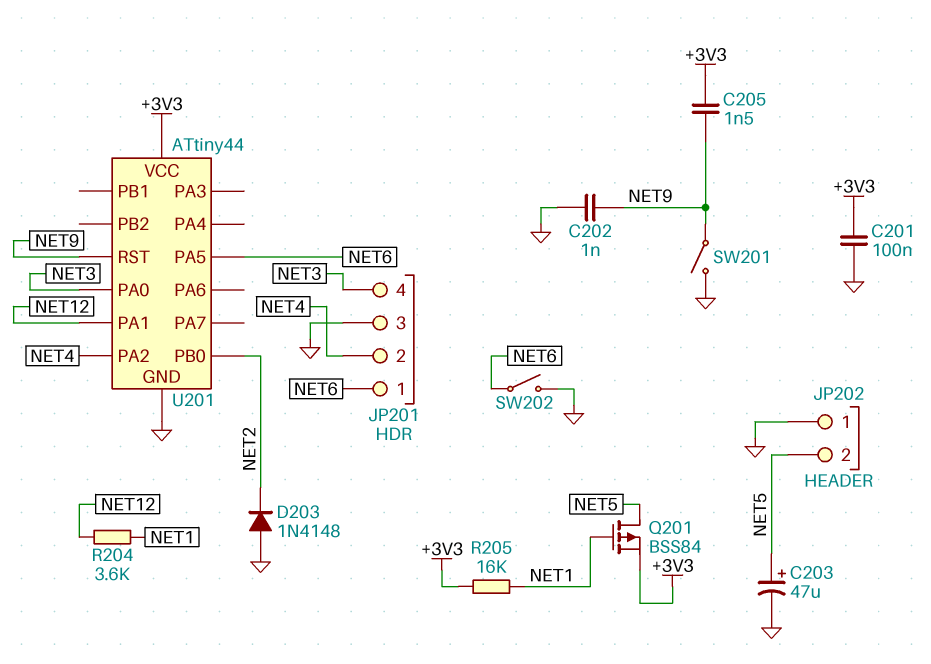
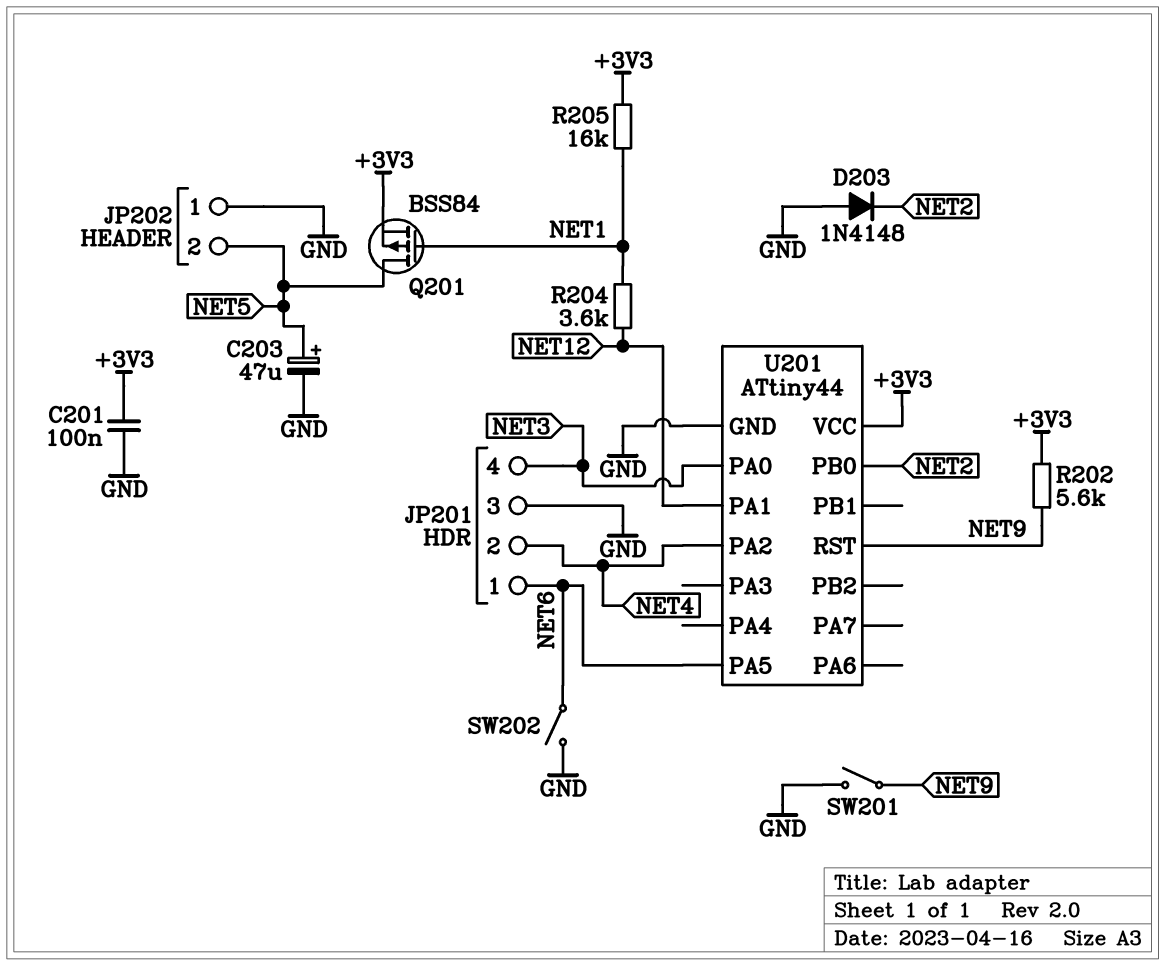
C202: 1nF (GND, NET9) -> none
C205: 1.5nF (+3V3, NET9) -> none
R202: none -> 5.6k (+3V3, NET9)

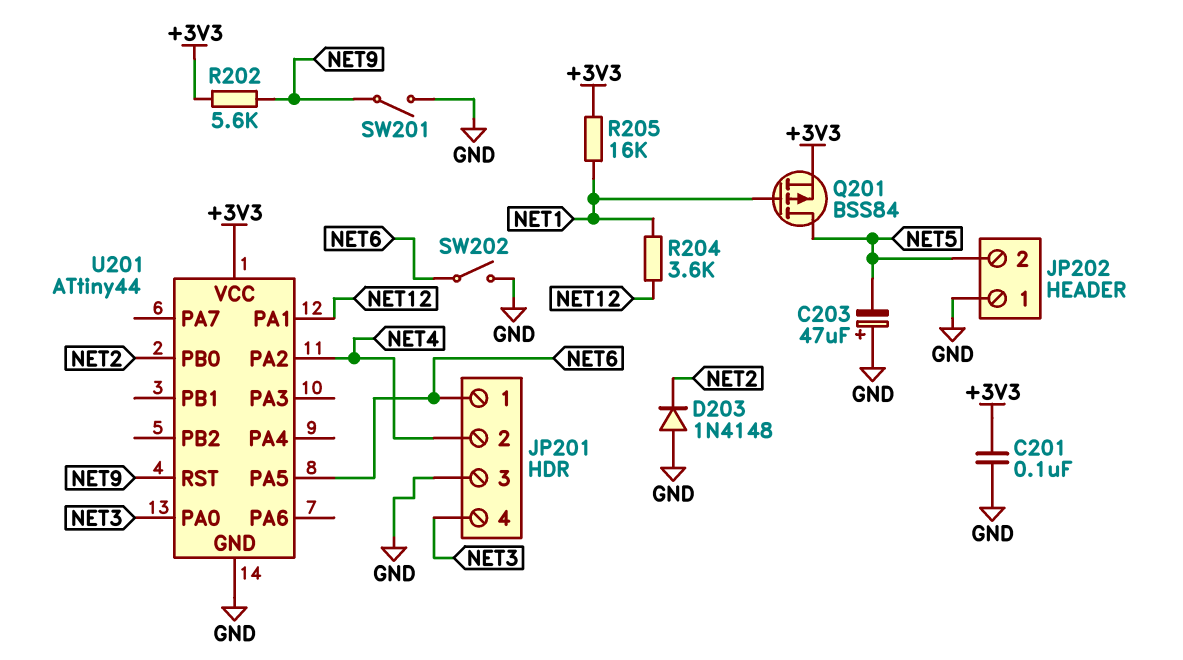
C203: 47uF (plus NET5, minus GND) -> 47uF (plus GND, minus NET5)

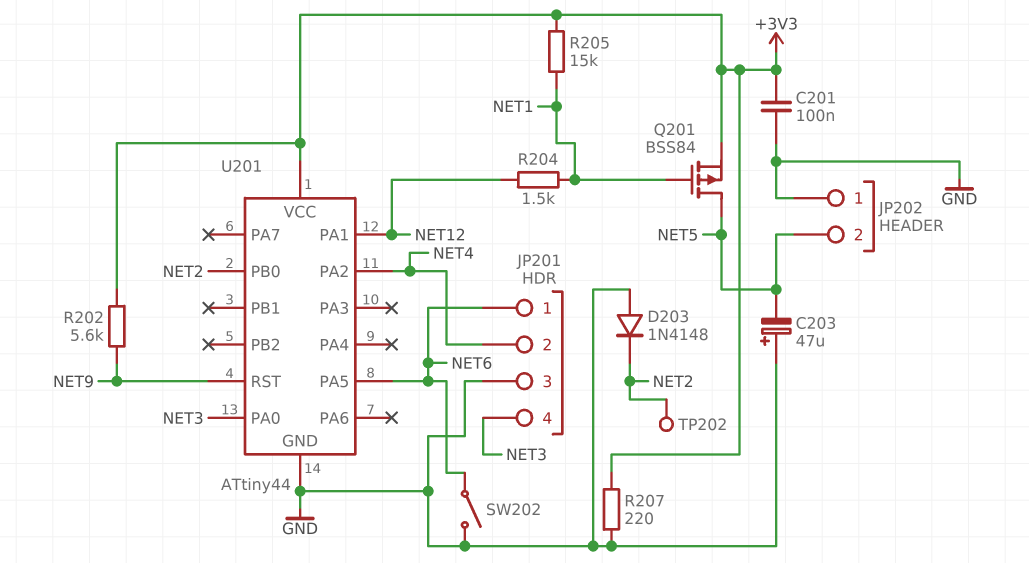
R204: 3.6k (NET1, NET12) -> 1.5k (NET1, NET12)
R205: 16k (+3V3, NET1) -> 15k (+3V3, NET1)
R207: none -> 220 (+3V3, GND)
SW201: switch (GND, NET9) -> none
TP202: none -> test point (NET2)

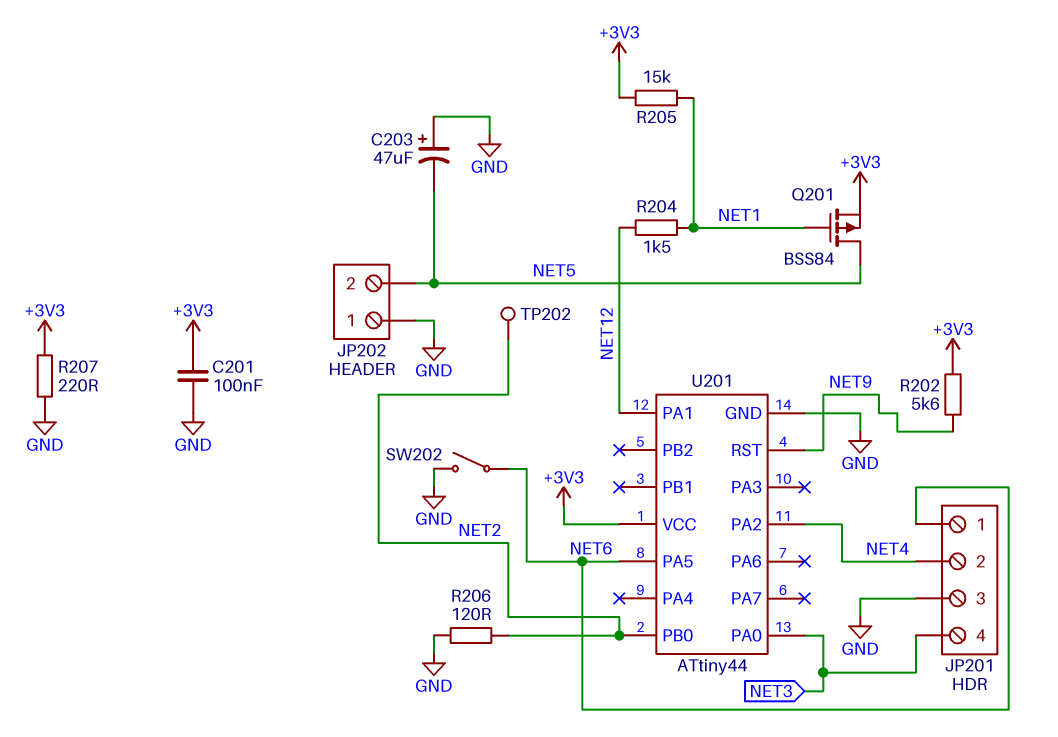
D203: diode 1N4148 (A GND, K NET2) -> none
R206: none -> 120 (GND, NET2)

